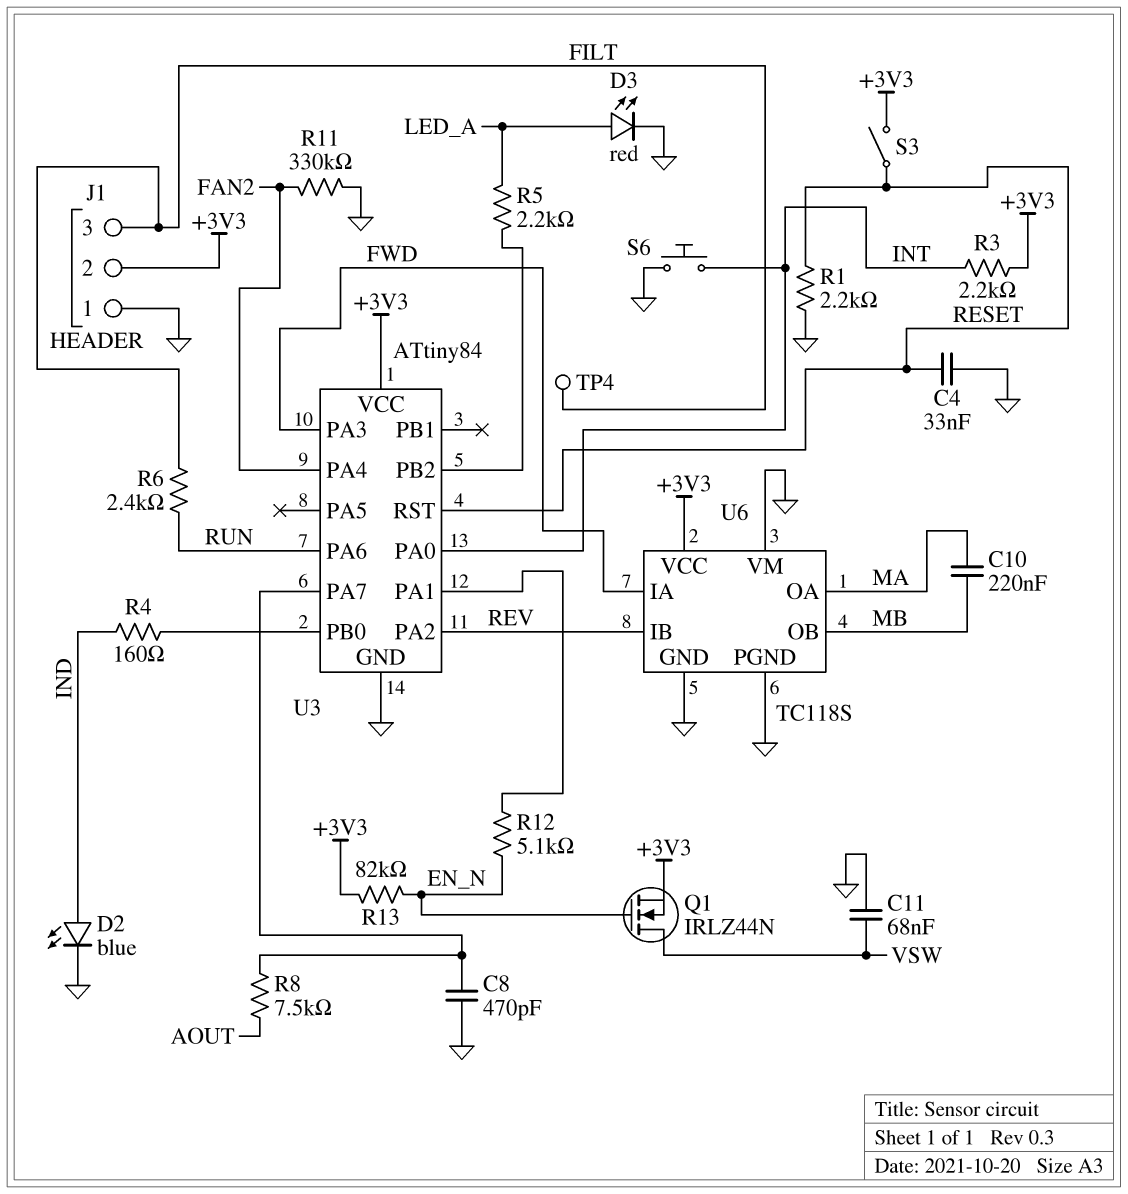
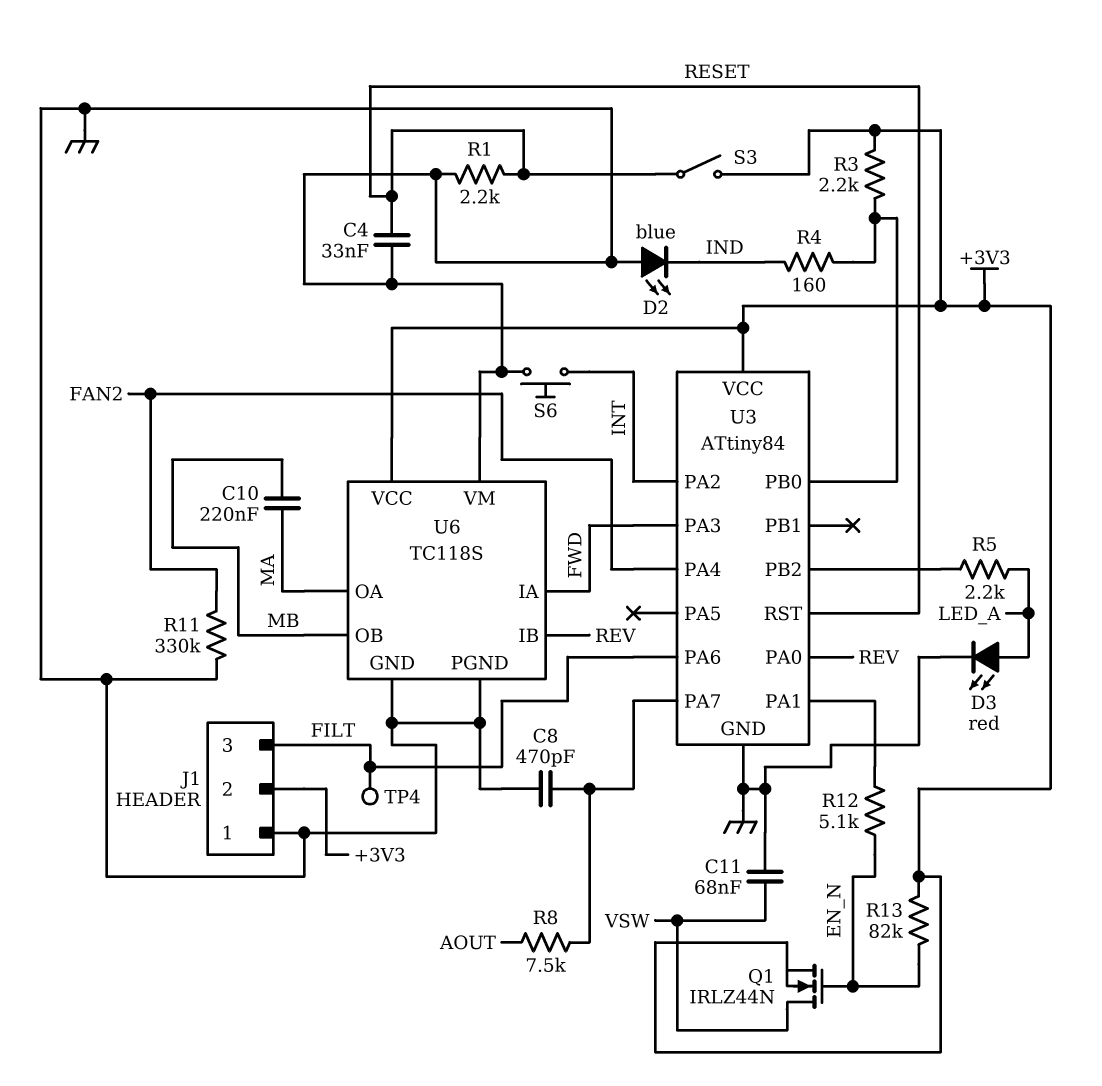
D2: LED blue (A IND, K GND) -> LED blue (A GND, K IND)
R3: 2.2k (+3V3, INT) -> 2.2k (+3V3, U3/PB0)
R6: 2.4k (FILT, RUN) -> none
U3 pin PA0: INT -> REV
U3 pin PA2: REV -> INT
U3 pin PA6: RUN -> FILT

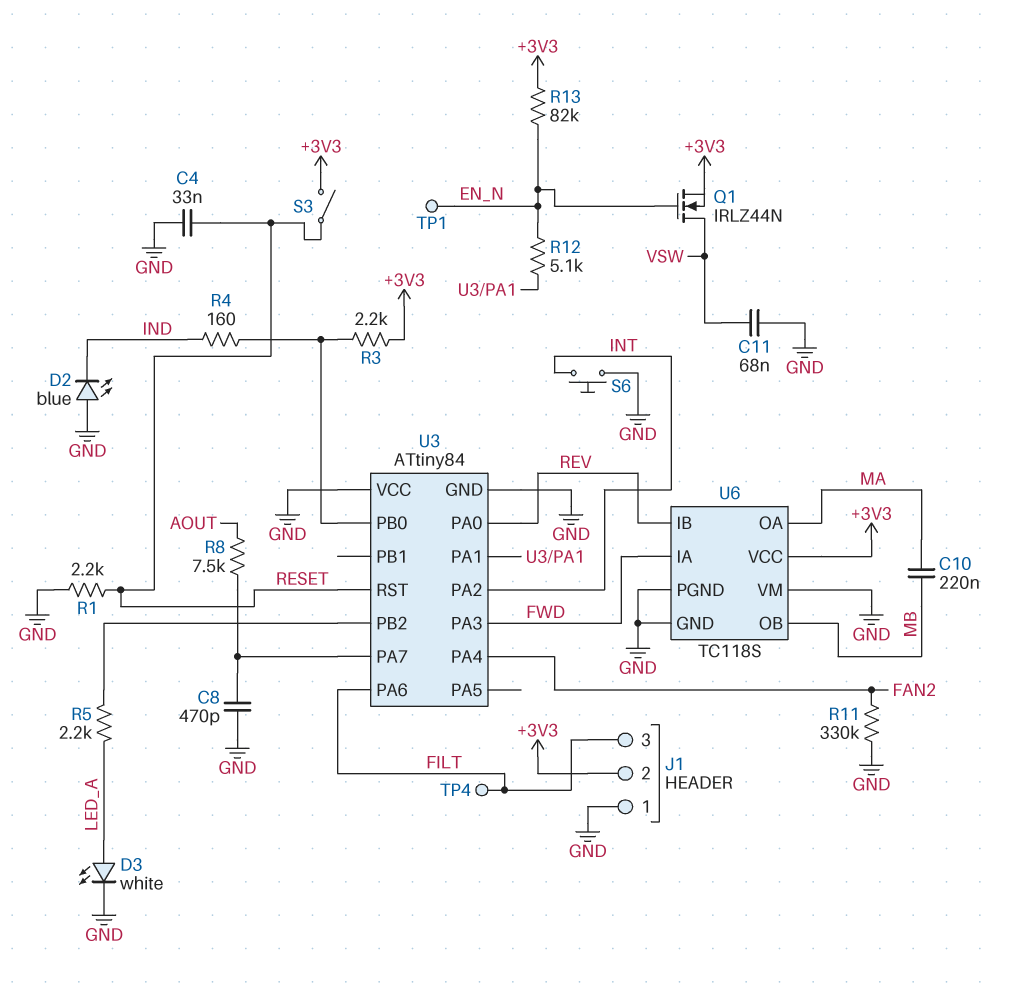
D3: LED red (A LED_A, K GND) -> LED white (A LED_A, K GND)
TP1: none -> test point (EN_N)
U3 pin VCC: +3V3 -> GND

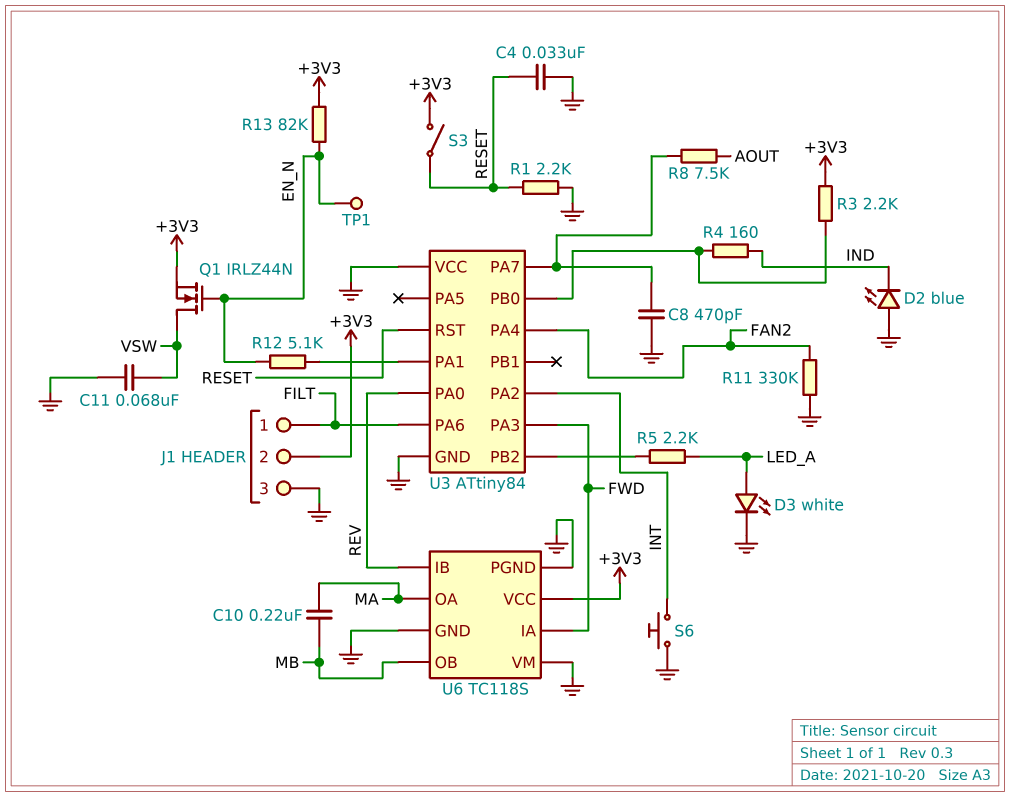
J1 pin 1: GND -> FILT
J1 pin 3: FILT -> GND
TP4: test point (FILT) -> none

